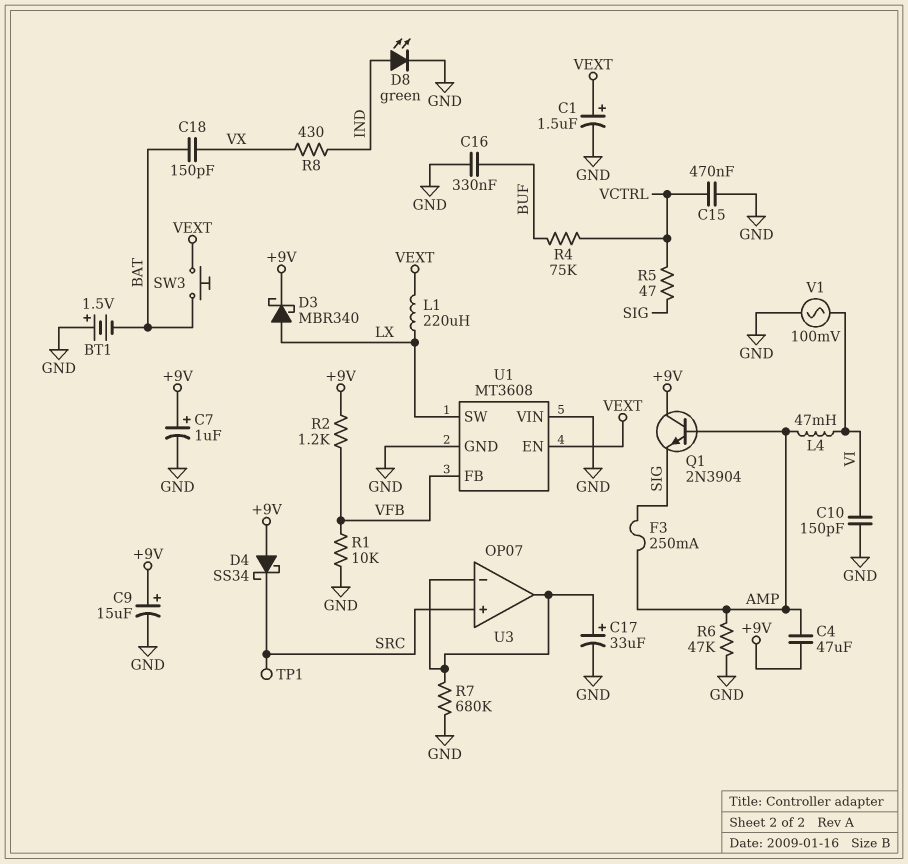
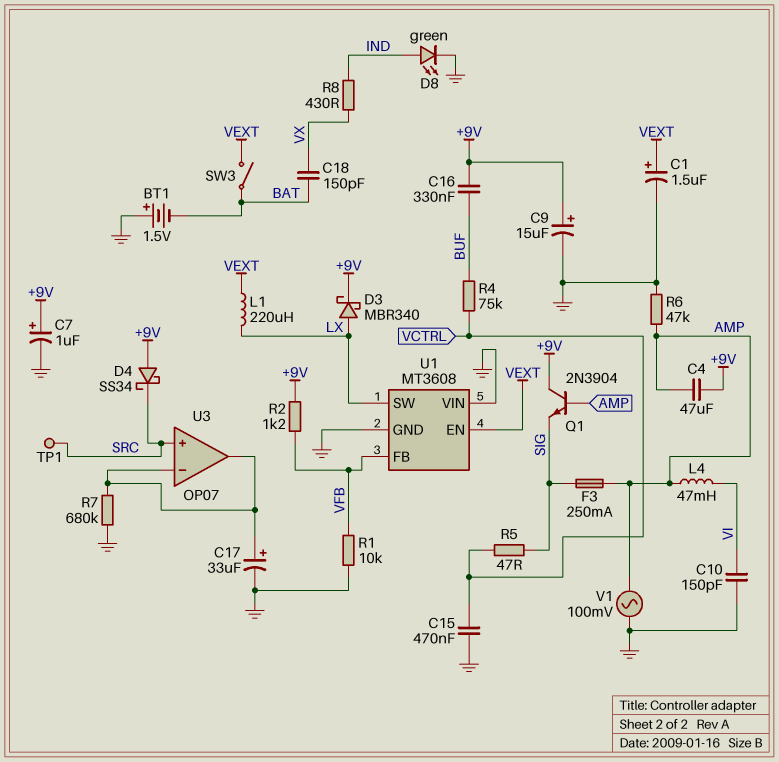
C16: 330nF (BUF, GND) -> 330nF (+9V, BUF)
SW3: button (BAT, VEXT) -> switch (BAT, VEXT)
V1: AC 100mV (GND, VI) -> AC 100mV (AMP, GND)

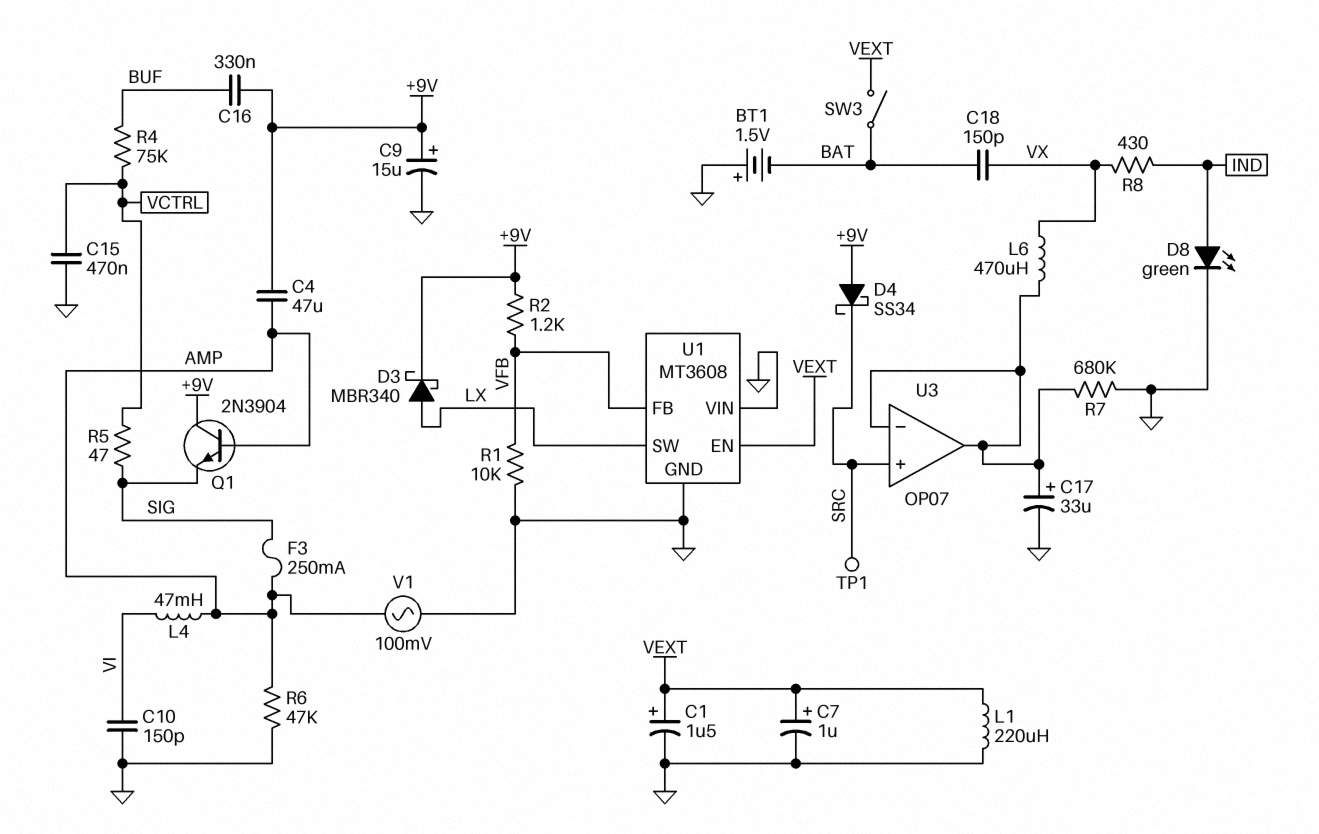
C7: 1uF (plus +9V, minus GND) -> 1uF (plus VEXT, minus GND)
L1: 220uH (LX, VEXT) -> 220uH (GND, VEXT)
L6: none -> 470uH (U3/in-, VX)

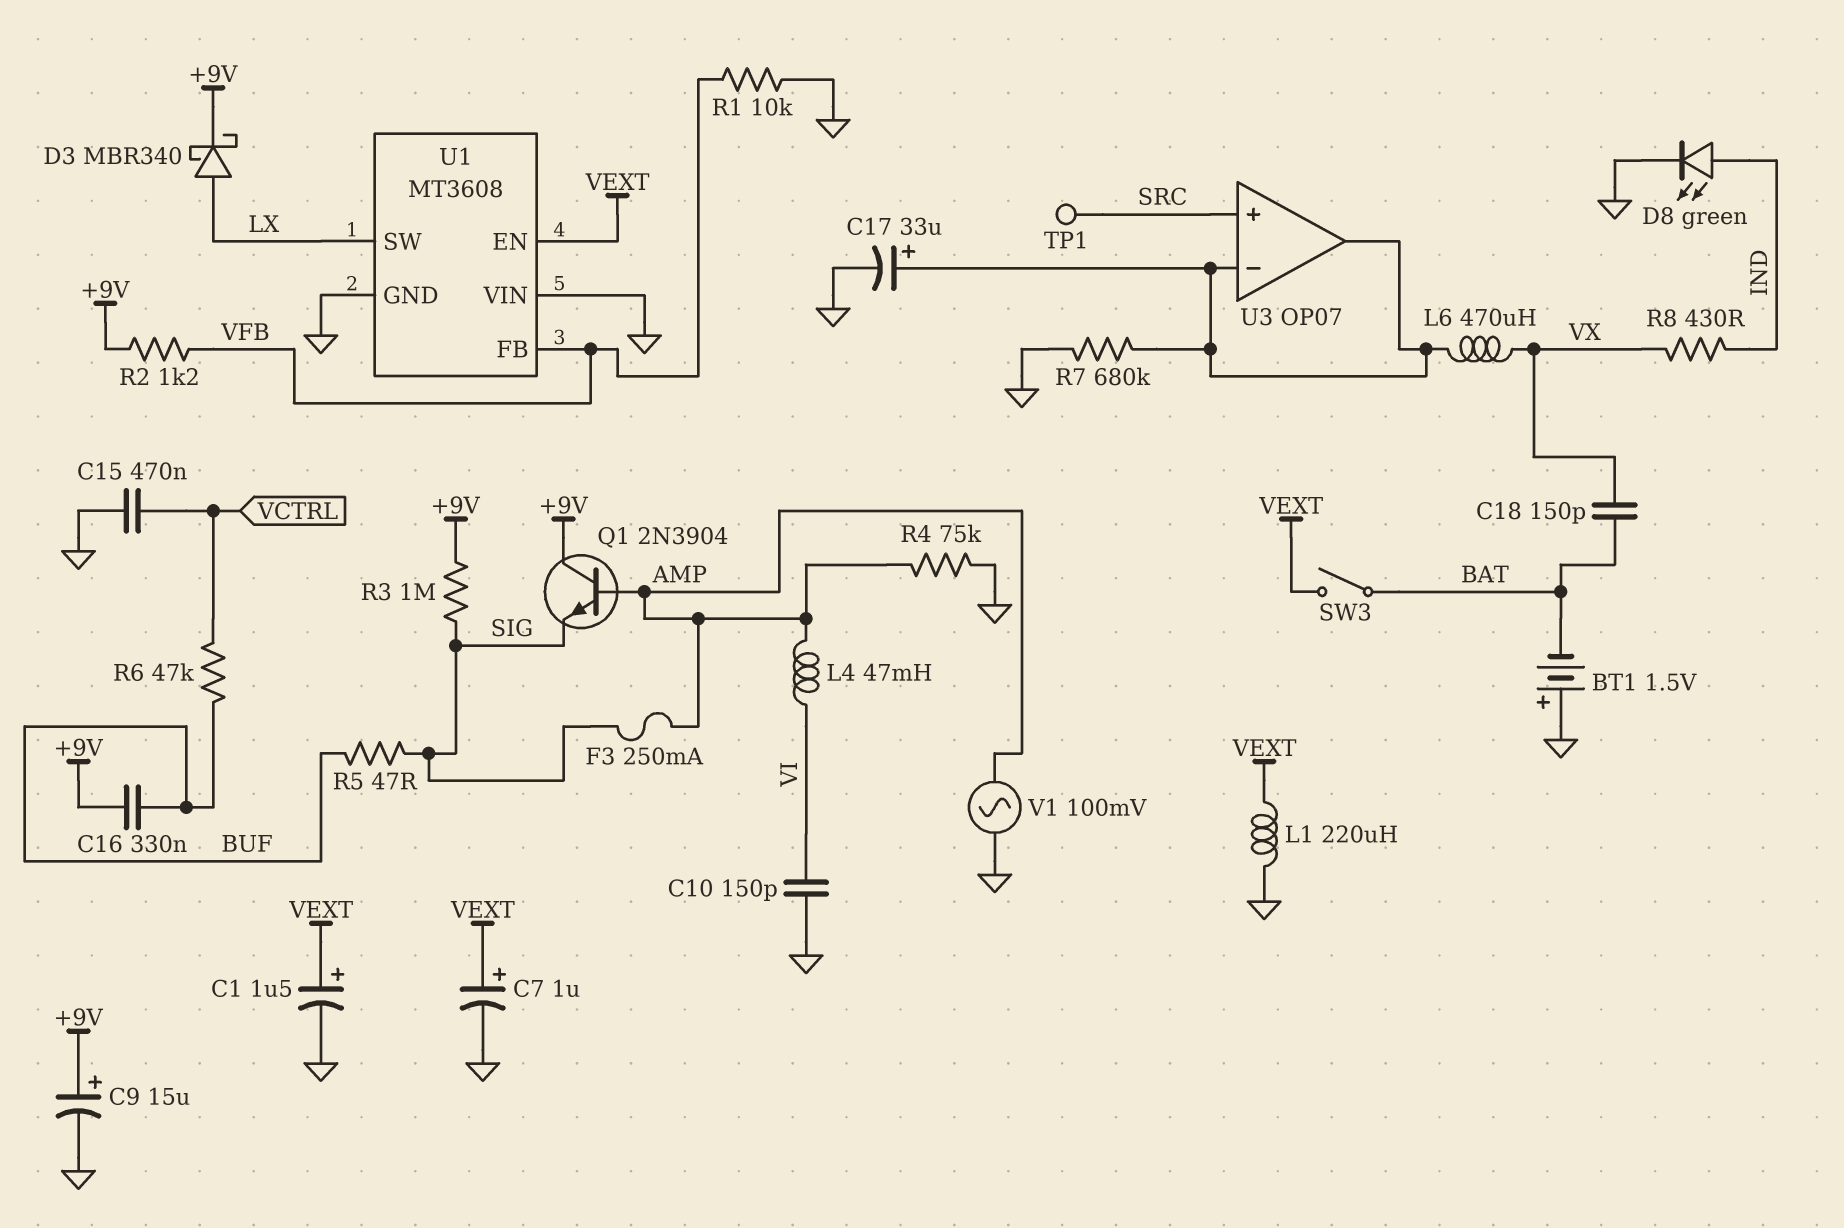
C4: 47uF (+9V, AMP) -> none
D4: schottky SS34 (A +9V, K SRC) -> none
R3: none -> 1M (+9V, SIG)
R4: 75k (BUF, VCTRL) -> 75k (AMP, GND)
R5: 47 (SIG, VCTRL) -> 47 (BUF, SIG)
R6: 47k (AMP, GND) -> 47k (BUF, VCTRL)

